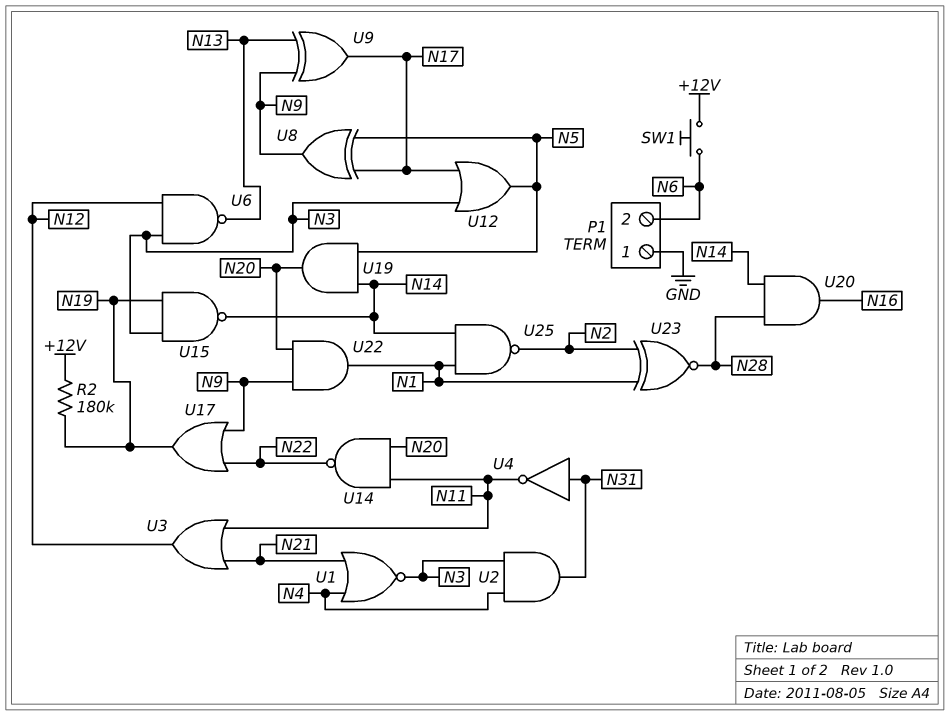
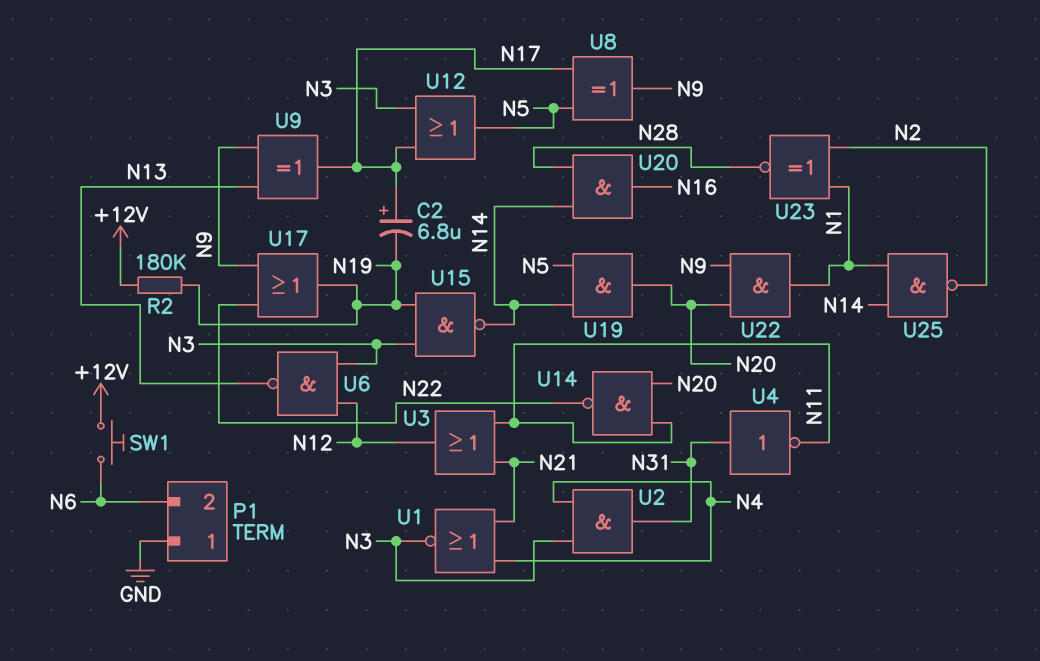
C2: none -> 6.8uF (plus N17, minus N19)

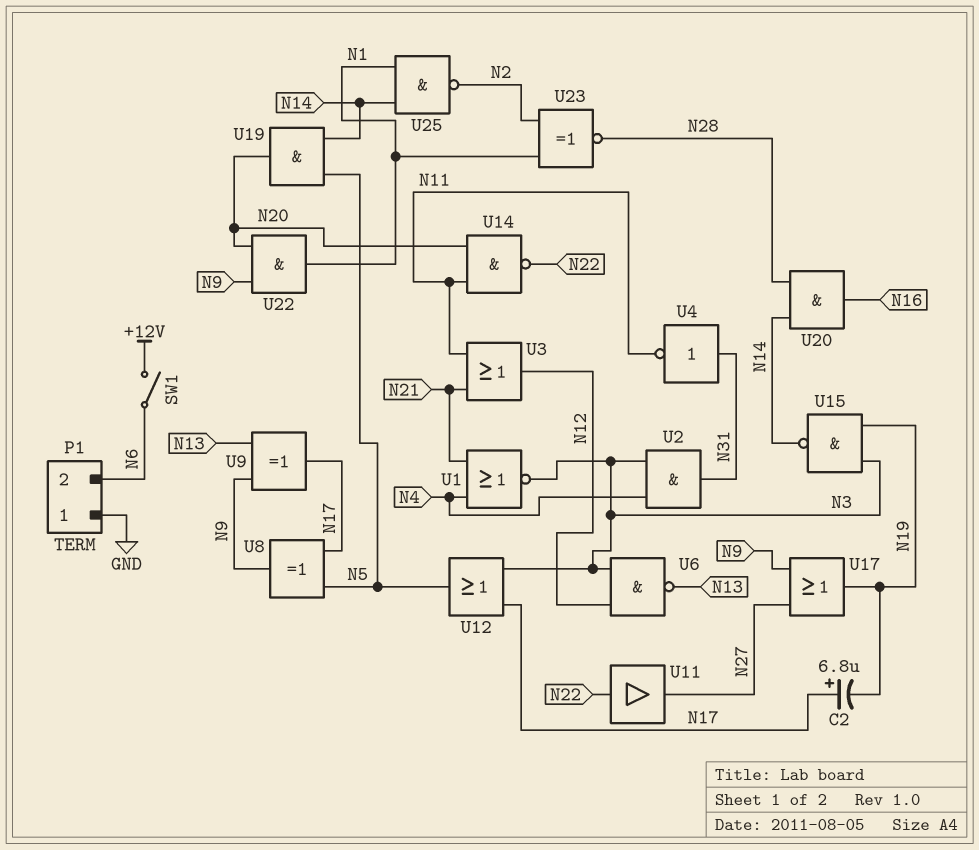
R2: 180k (+12V, N19) -> none
SW1: button (+12V, N6) -> switch (+12V, N6)
U11: none -> buffer (in N22, out N27)
U17: OR (in N9, in N22, out N19) -> OR (in N9, in N27, out N19)

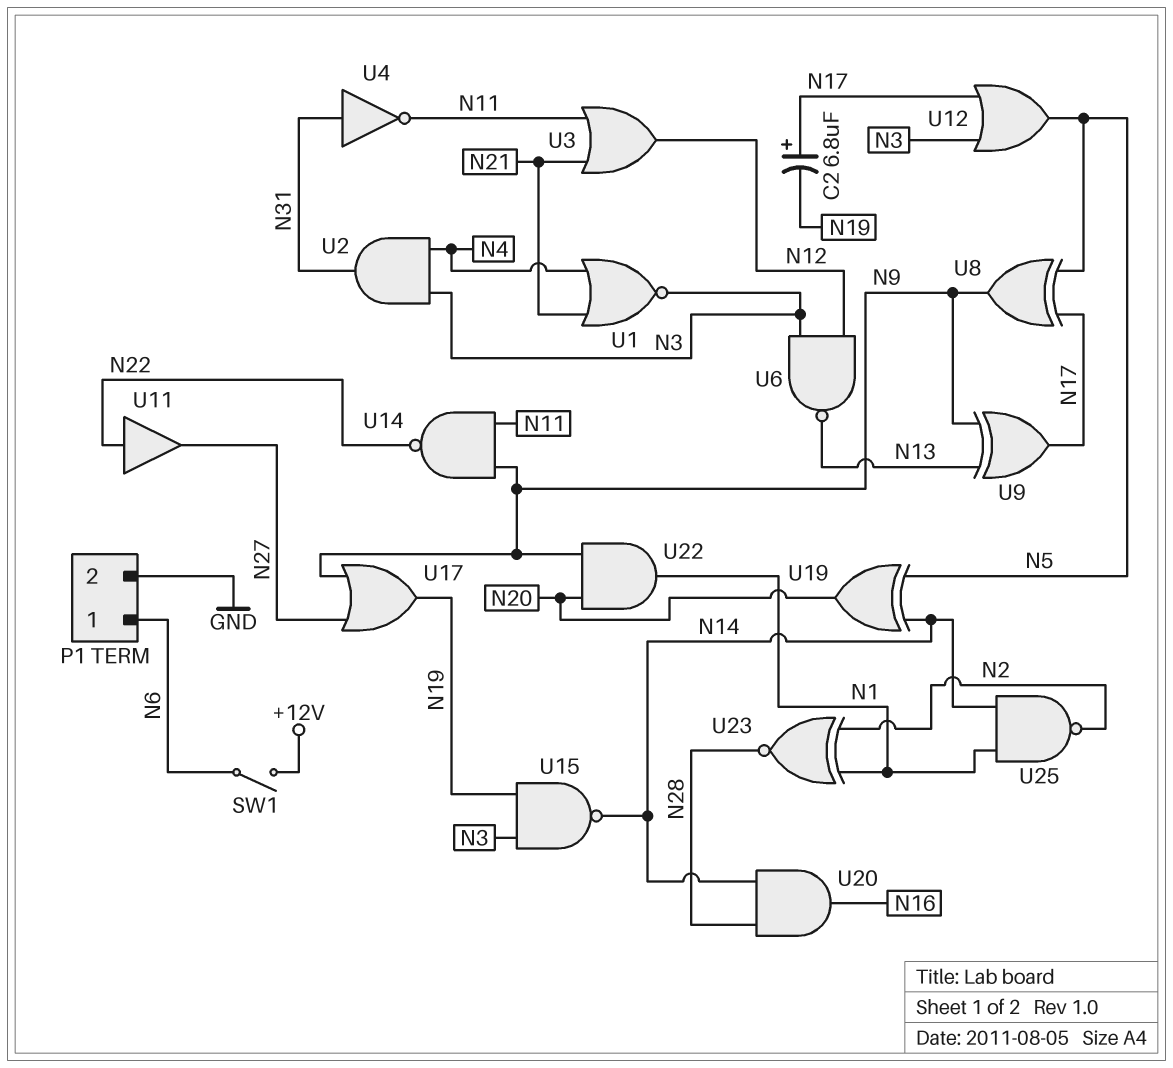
P1 pin 1: GND -> N6
P1 pin 2: N6 -> GND
U14: NAND (in N11, in N20, out N22) -> NAND (in N9, in N11, out N22)
U19: AND (in N5, in N14, out N20) -> XOR (in N5, in N14, out N20)

